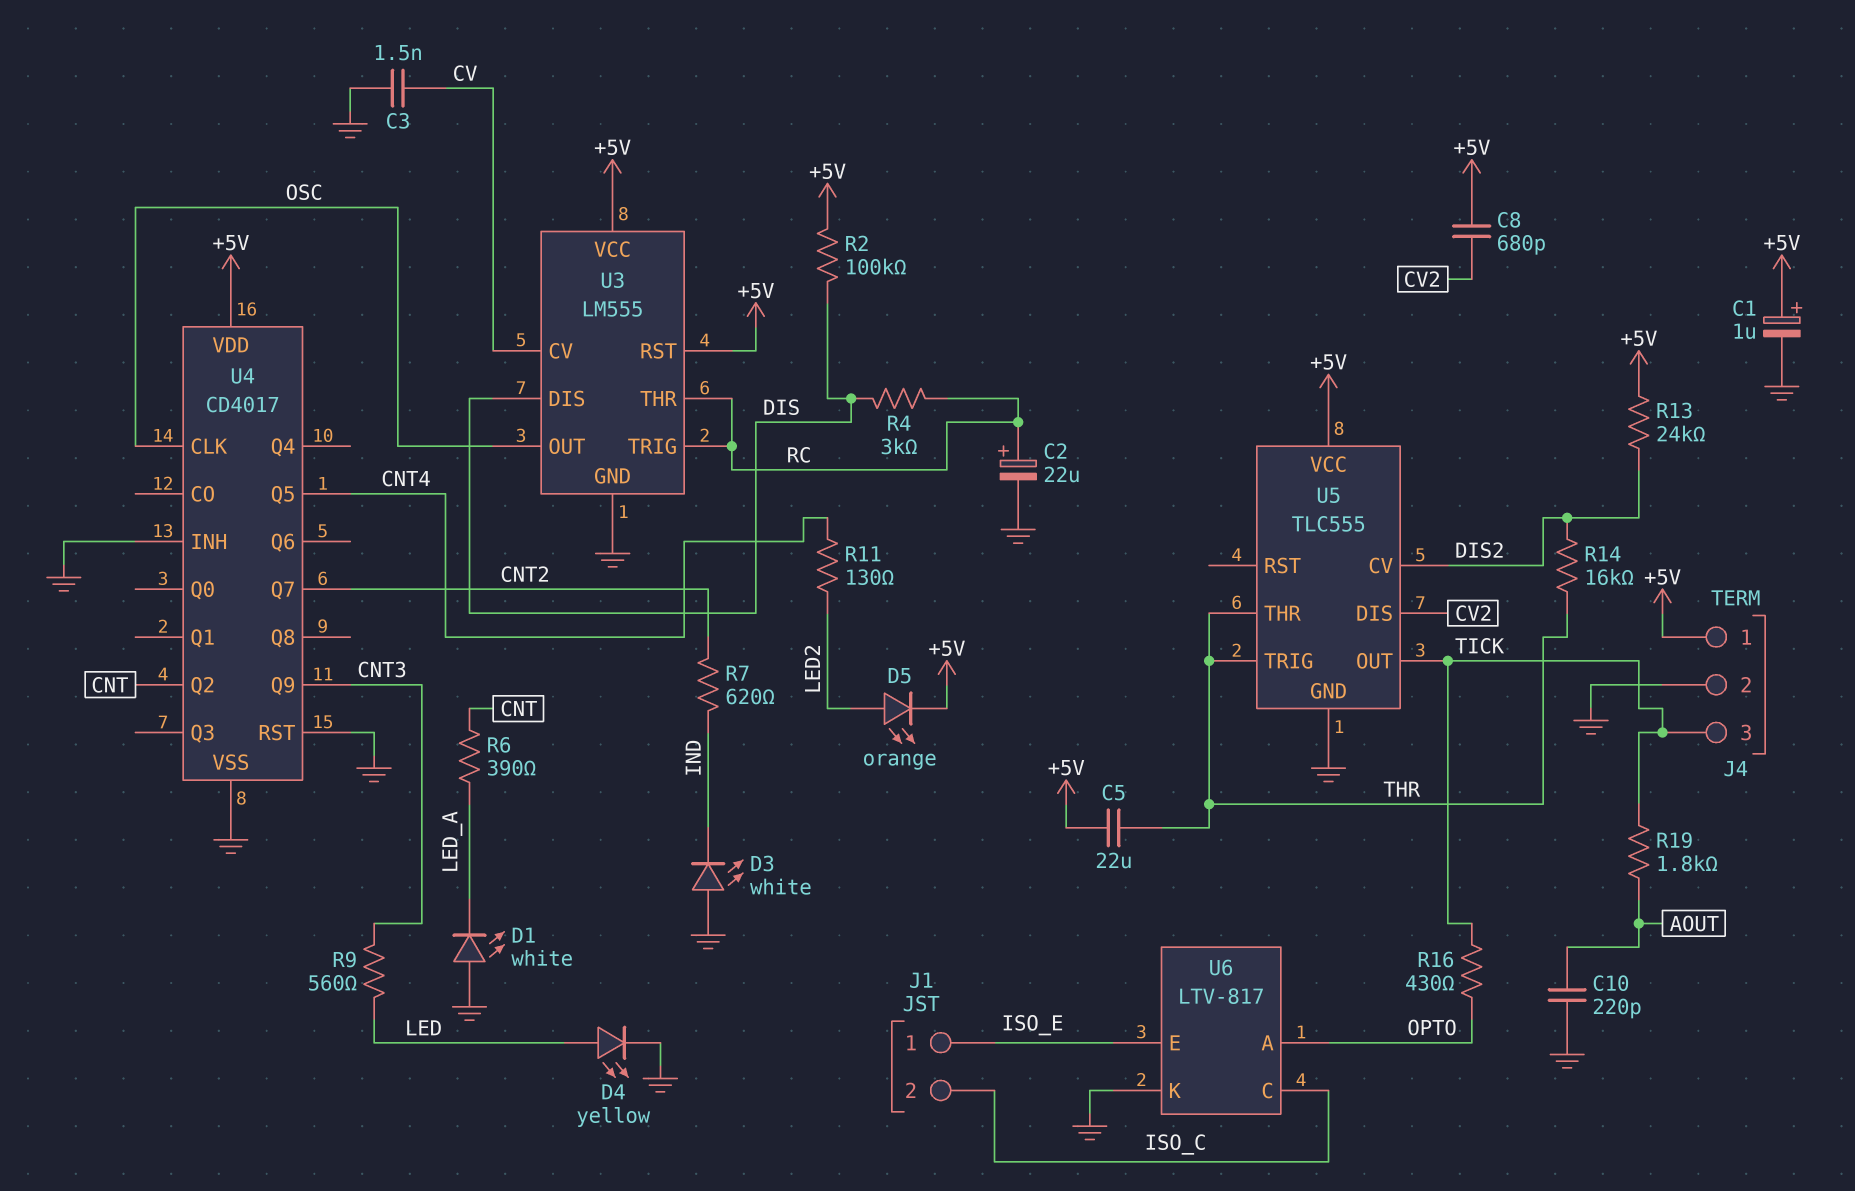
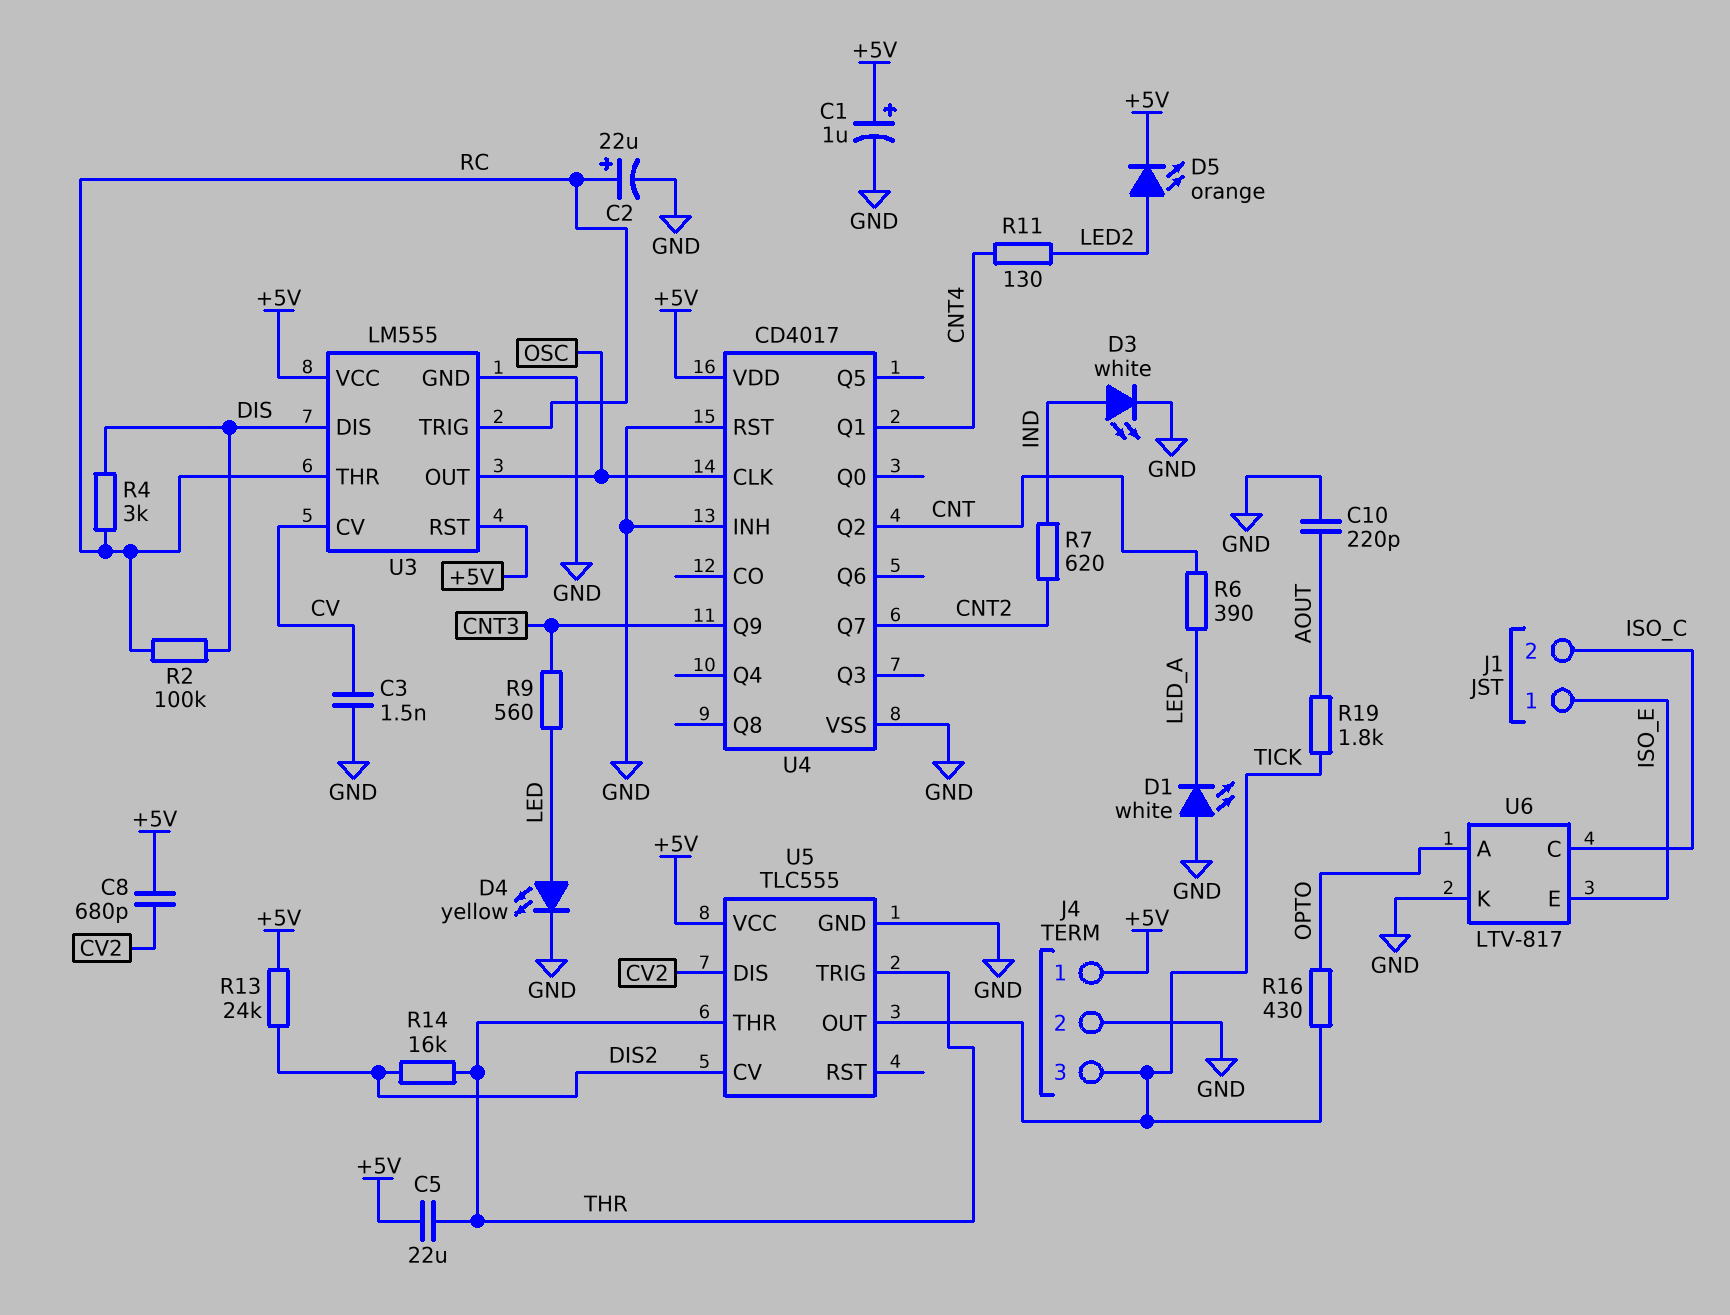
D3: LED white (A GND, K IND) -> LED white (A IND, K GND)
R2: 100k (+5V, DIS) -> 100k (DIS, RC)
U4 pin Q1: none -> CNT4
U4 pin Q5: CNT4 -> none

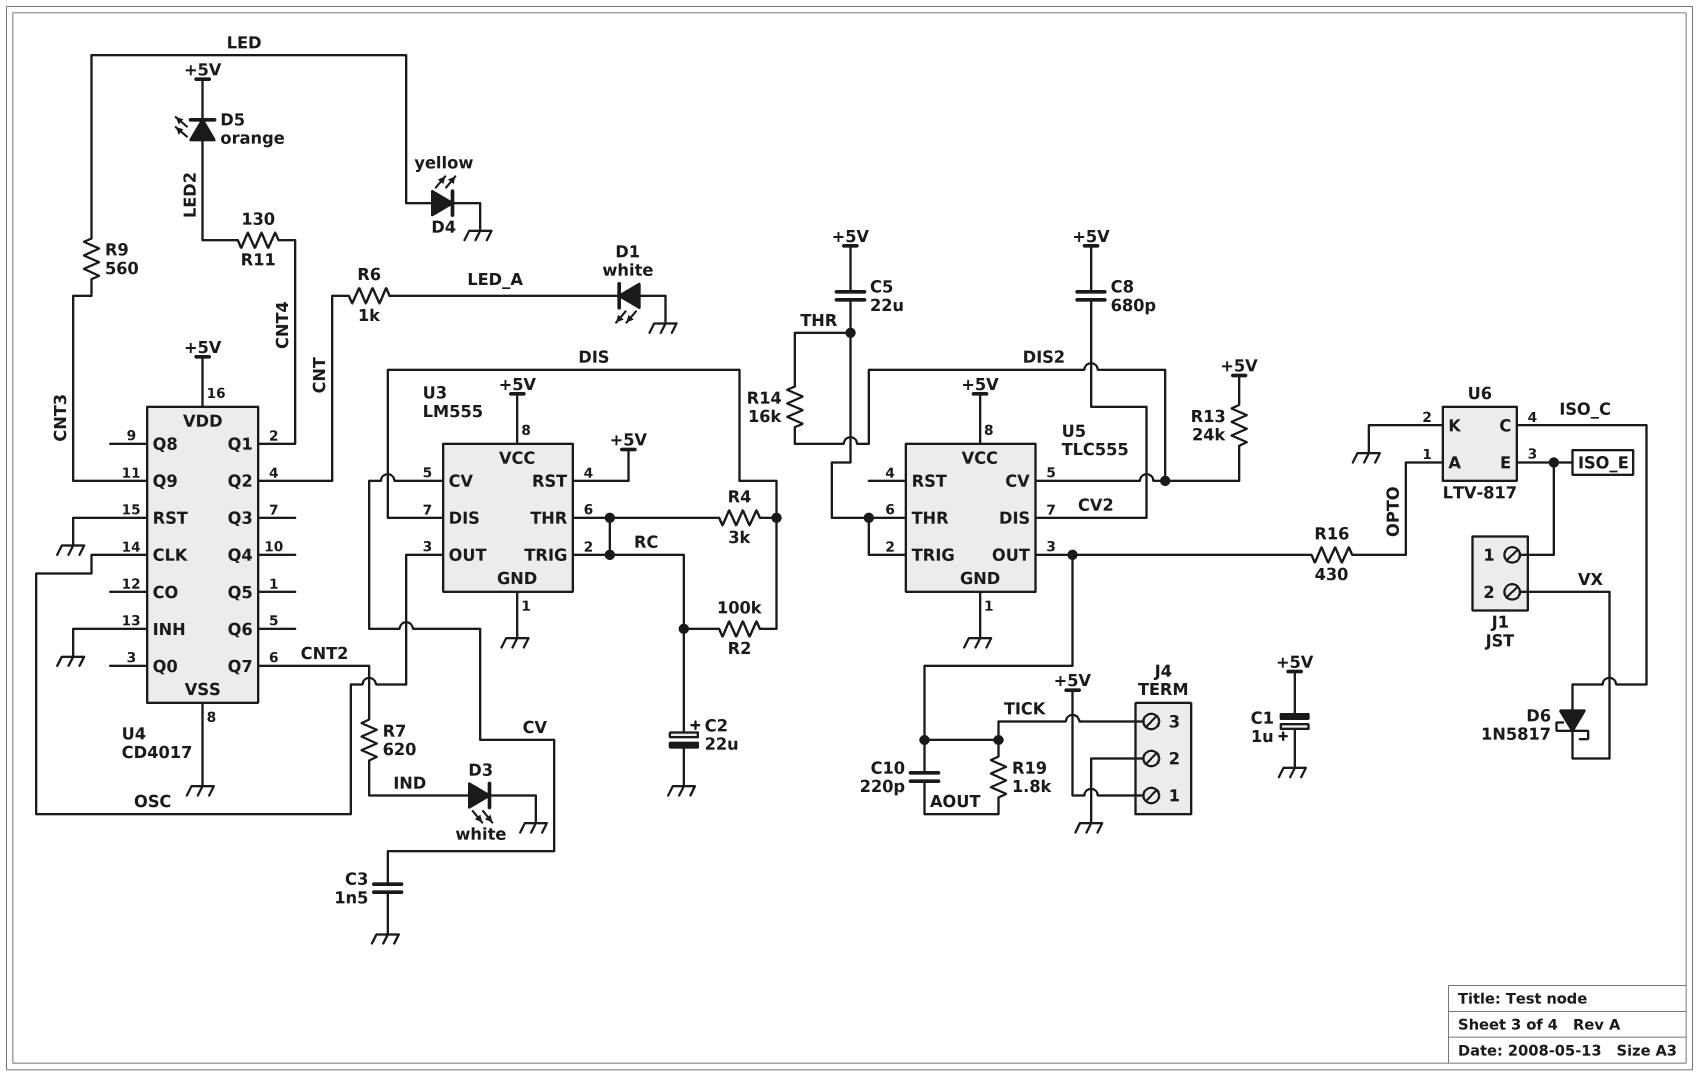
C1: 1uF (plus +5V, minus GND) -> 1uF (plus GND, minus +5V)
C10: 220pF (AOUT, GND) -> 220pF (AOUT, TICK)
D6: none -> schottky 1N5817 (A ISO_C, K VX)
J1 pin 2: ISO_C -> VX
R6: 390 (CNT, LED_A) -> 1k (CNT, LED_A)

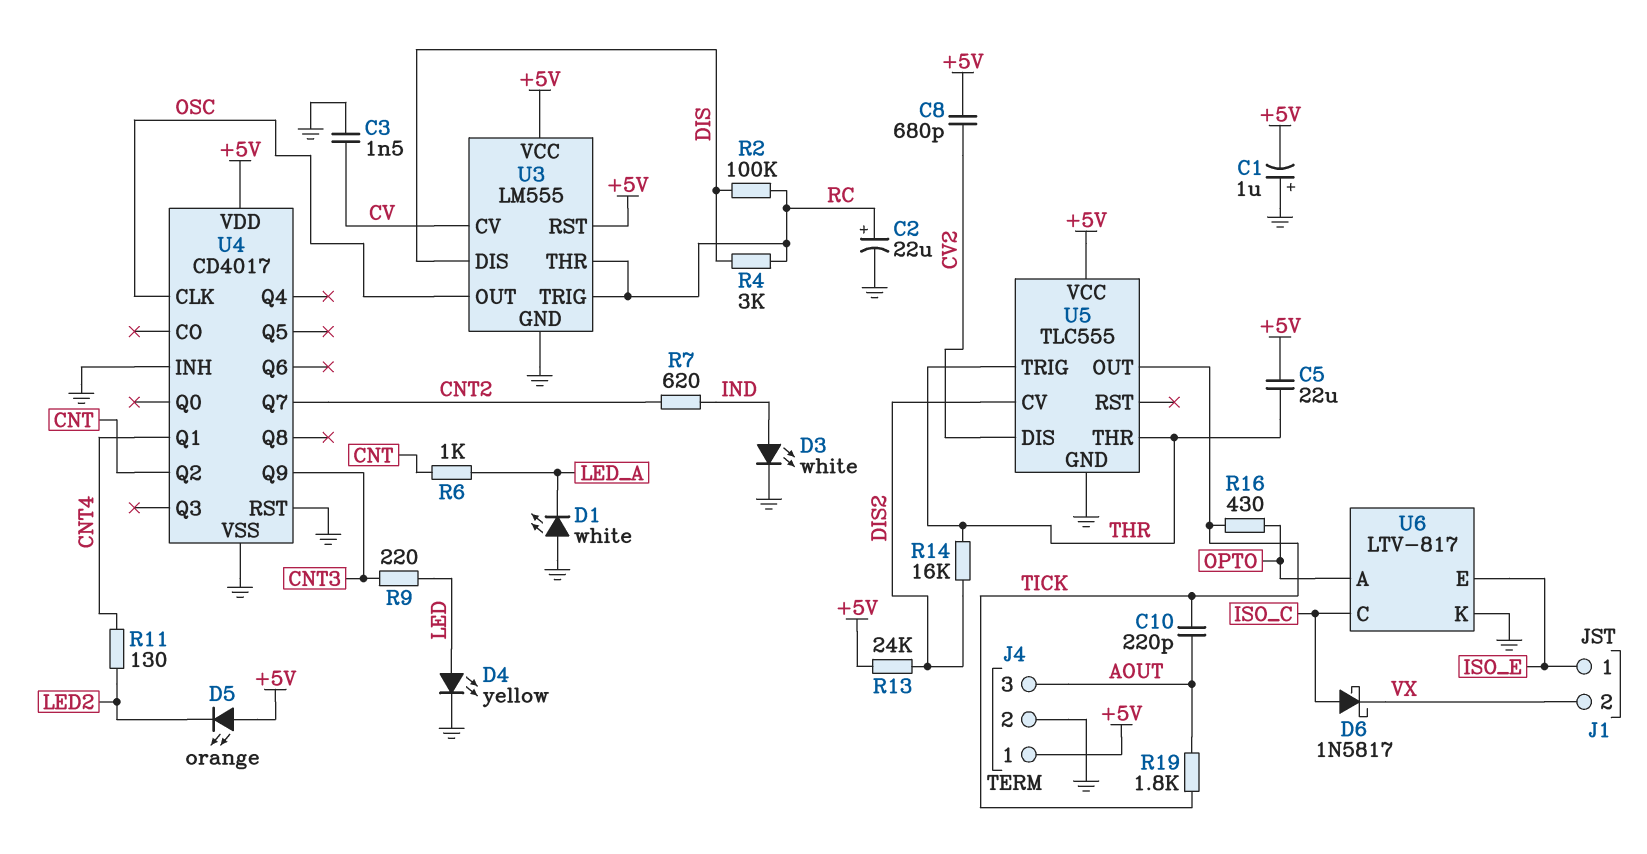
D5: LED orange (A LED2, K +5V) -> LED orange (A +5V, K LED2)
J4 pin 3: TICK -> AOUT
R9: 560 (CNT3, LED) -> 220 (CNT3, LED)

